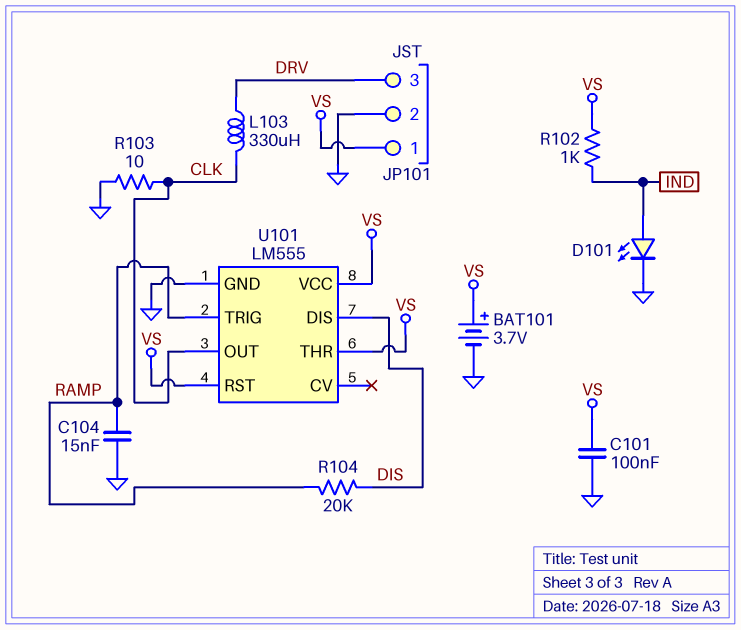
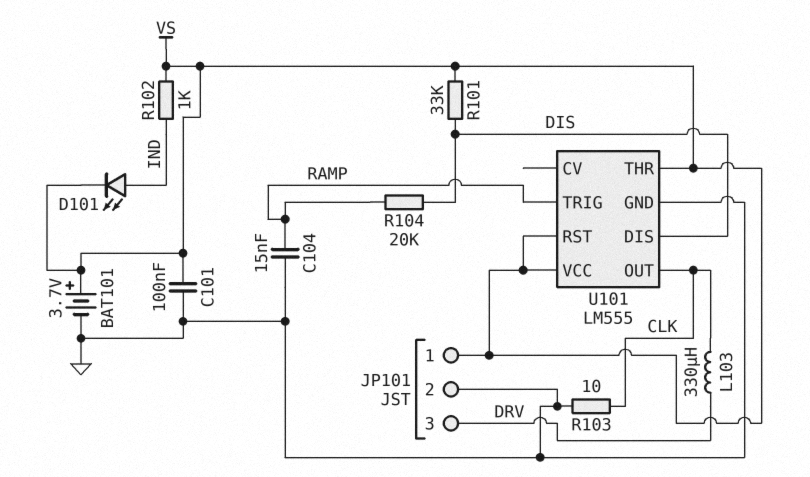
D101: LED (A IND, K GND) -> LED (A IND, K VS)
R101: none -> 33k (DIS, VS)

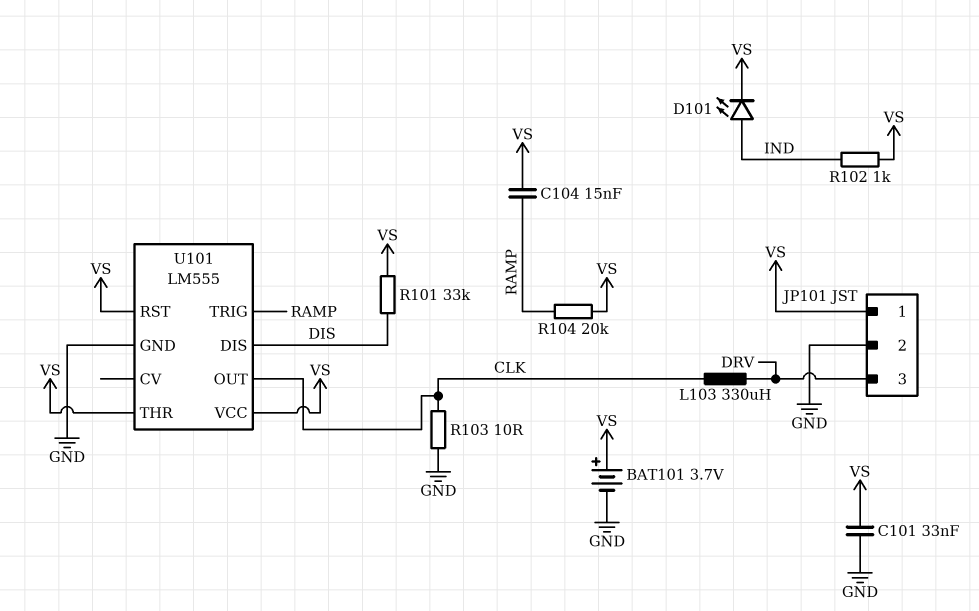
C101: 100nF (GND, VS) -> 33nF (GND, VS)
C104: 15nF (GND, RAMP) -> 15nF (RAMP, VS)
R104: 20k (DIS, RAMP) -> 20k (RAMP, VS)

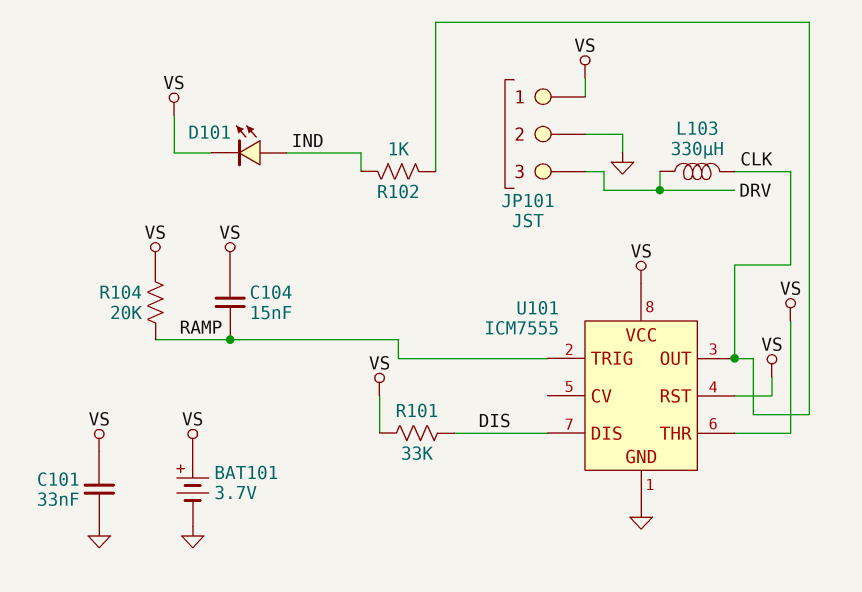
R102: 1k (IND, VS) -> 1k (CLK, IND)
R103: 10 (CLK, GND) -> none
U101: LM555 -> ICM7555

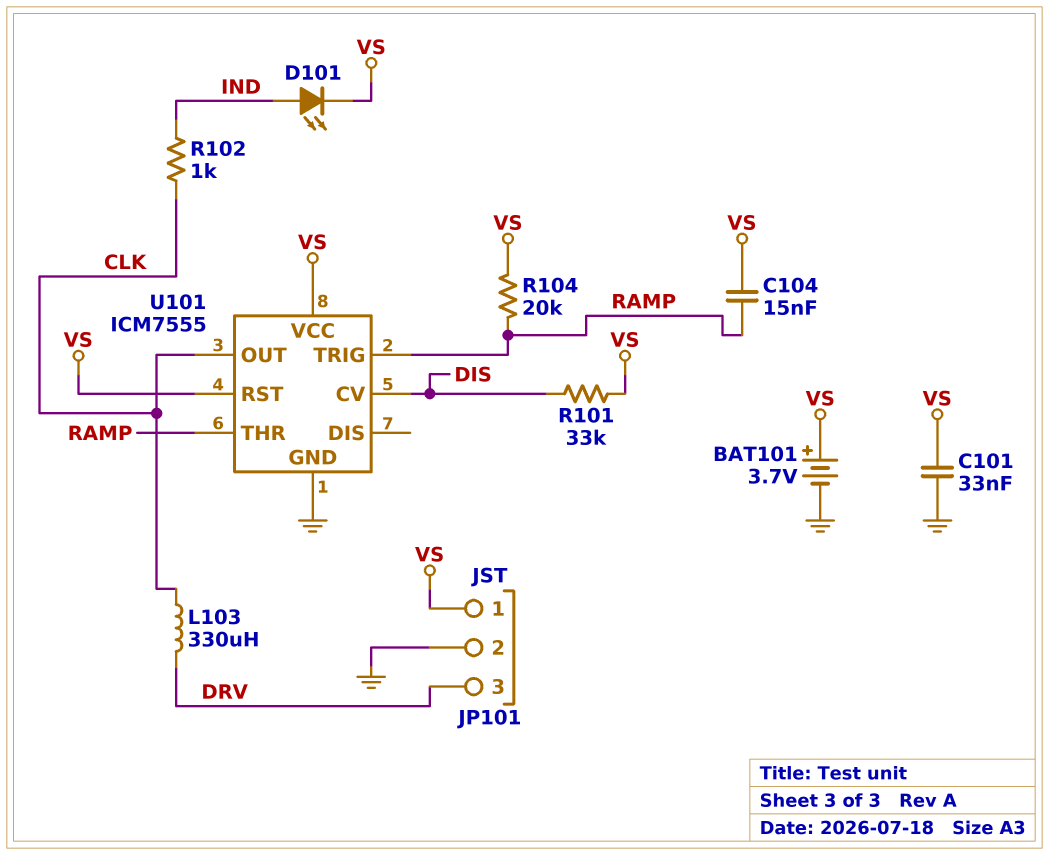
U101 pin CV: none -> DIS
U101 pin DIS: DIS -> none
U101 pin THR: VS -> RAMP

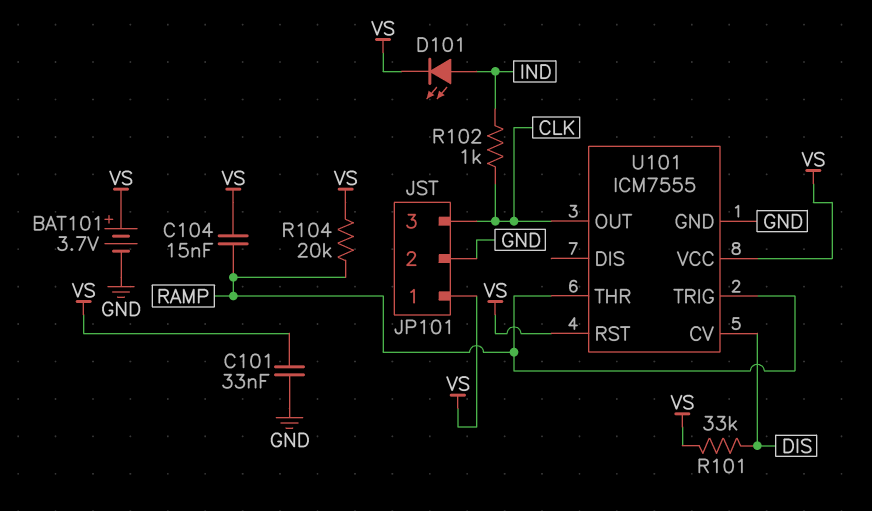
JP101 pin 3: DRV -> CLK
L103: 330uH (CLK, DRV) -> none

